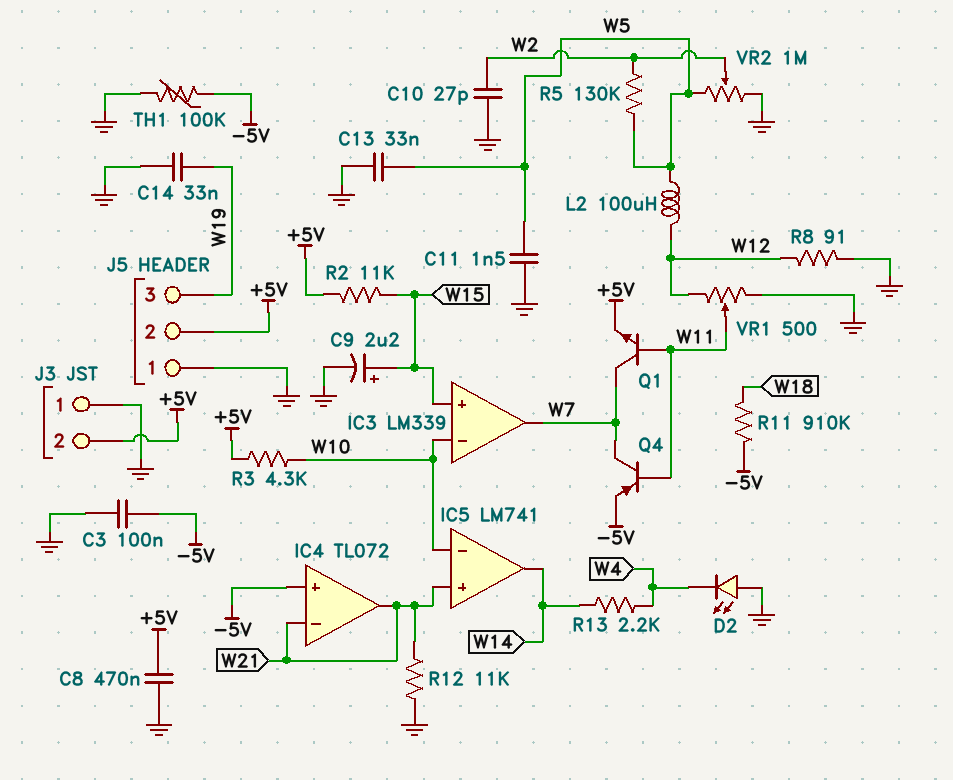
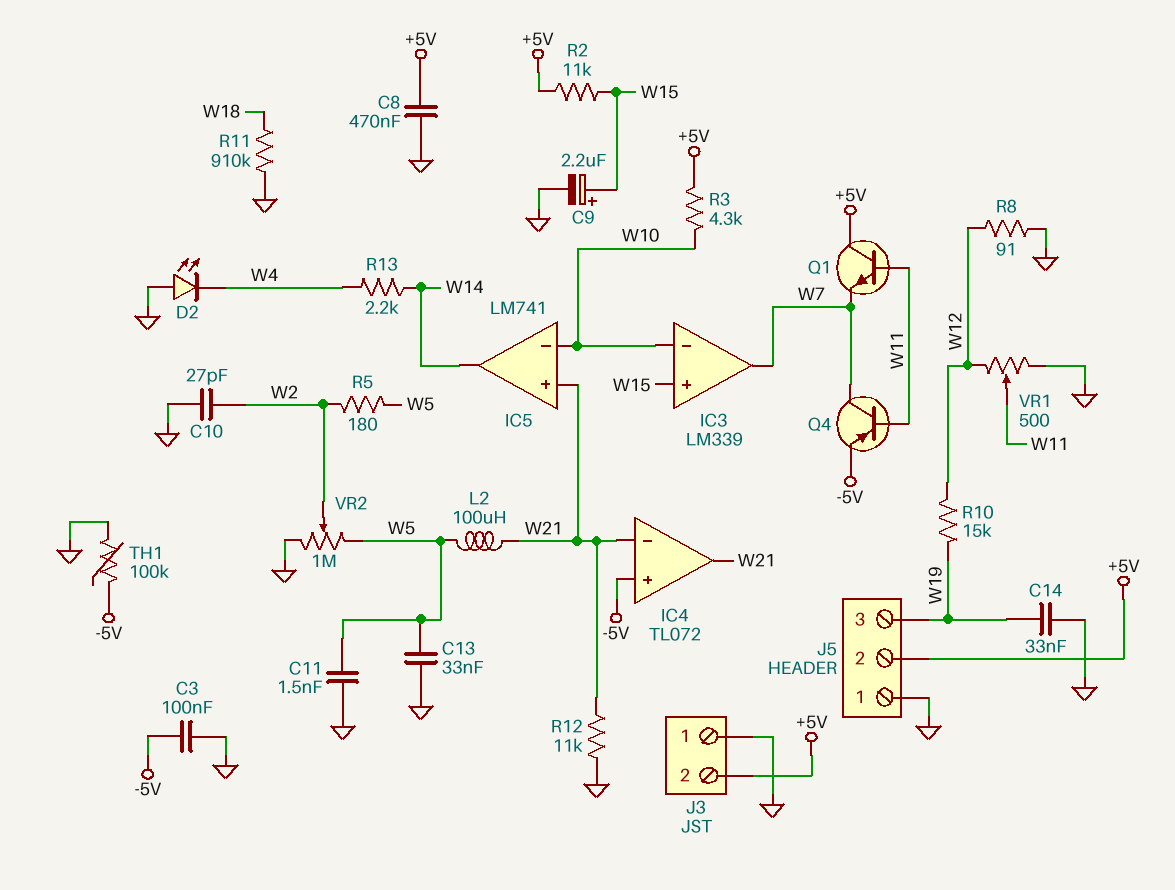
L2: 100uH (W5, W12) -> 100uH (W5, W21)
Q1: NPN (B W11, C W7, E +5V) -> NPN (B W11, C +5V, E W7)
R5: 130k (W2, W5) -> 180 (W2, W5)
R10: none -> 15k (W12, W19)
R11: 910k (-5V, W18) -> 910k (GND, W18)

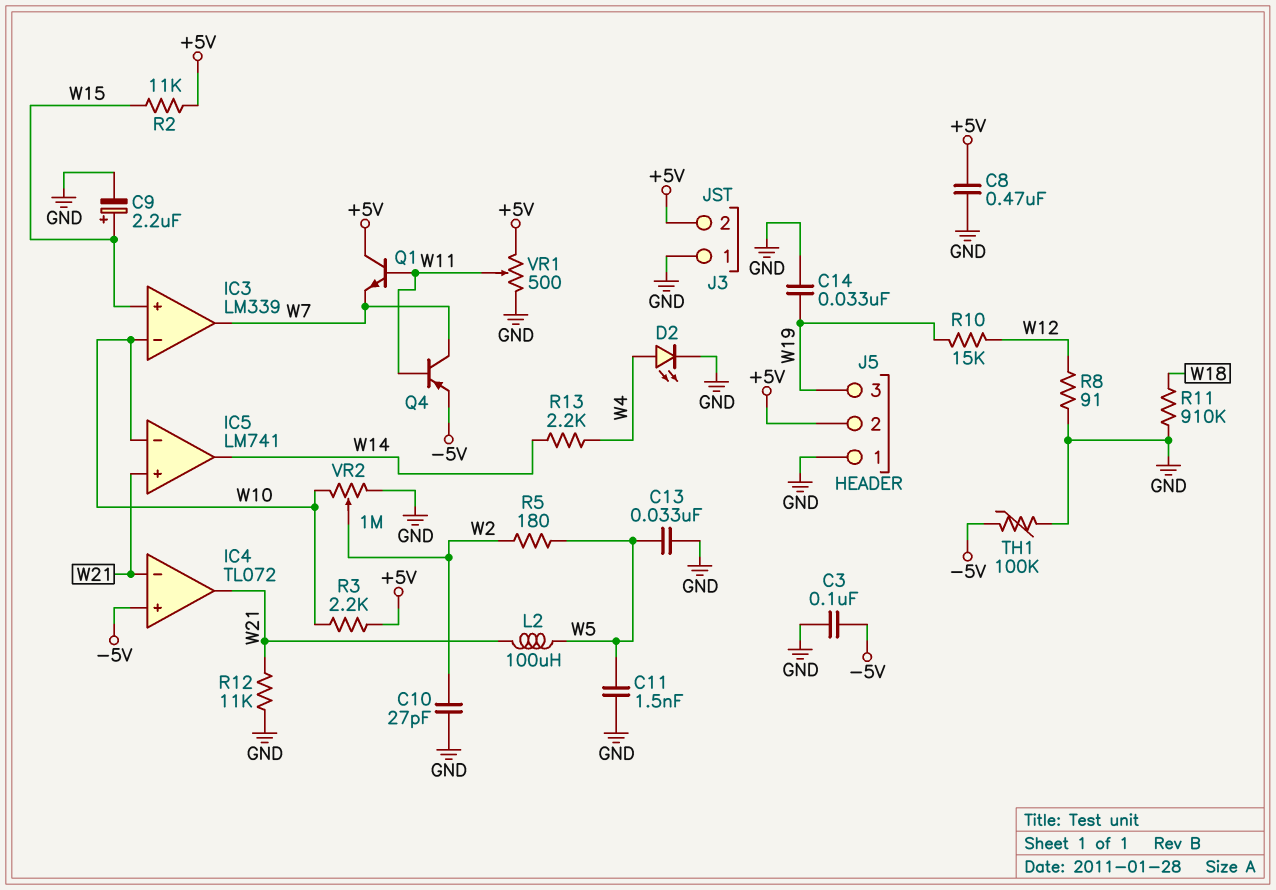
D2: LED (A GND, K W4) -> LED (A W4, K GND)
R3: 4.3k (+5V, W10) -> 2.2k (+5V, W10)
VR1: 500 (GND, W12, wiper W11) -> 500 (+5V, GND, wiper W11)
VR2: 1M (GND, W5, wiper W2) -> 1M (GND, W10, wiper W2)

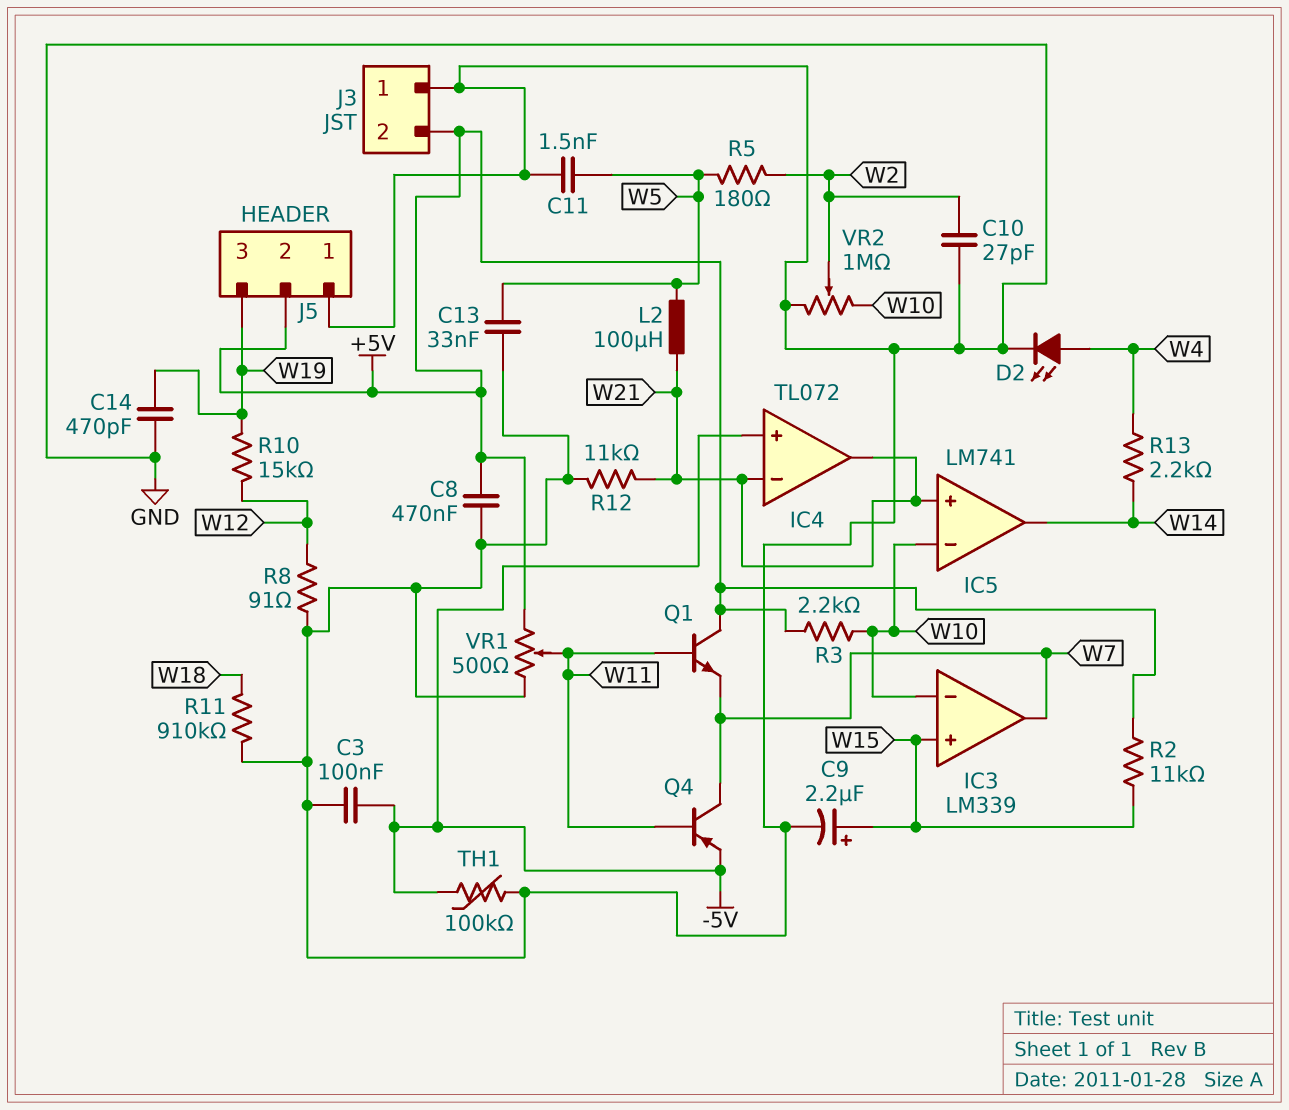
C14: 33nF (GND, W19) -> 470pF (GND, W19)

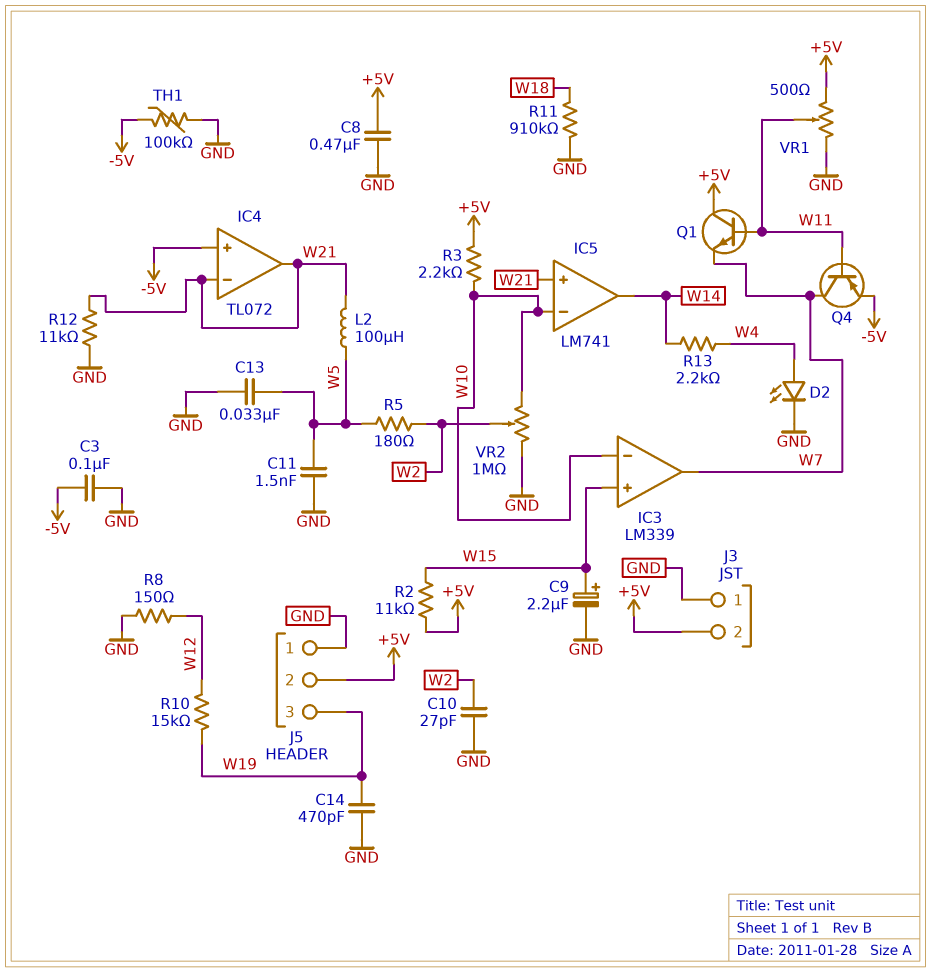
R8: 91 (GND, W12) -> 150 (GND, W12)

